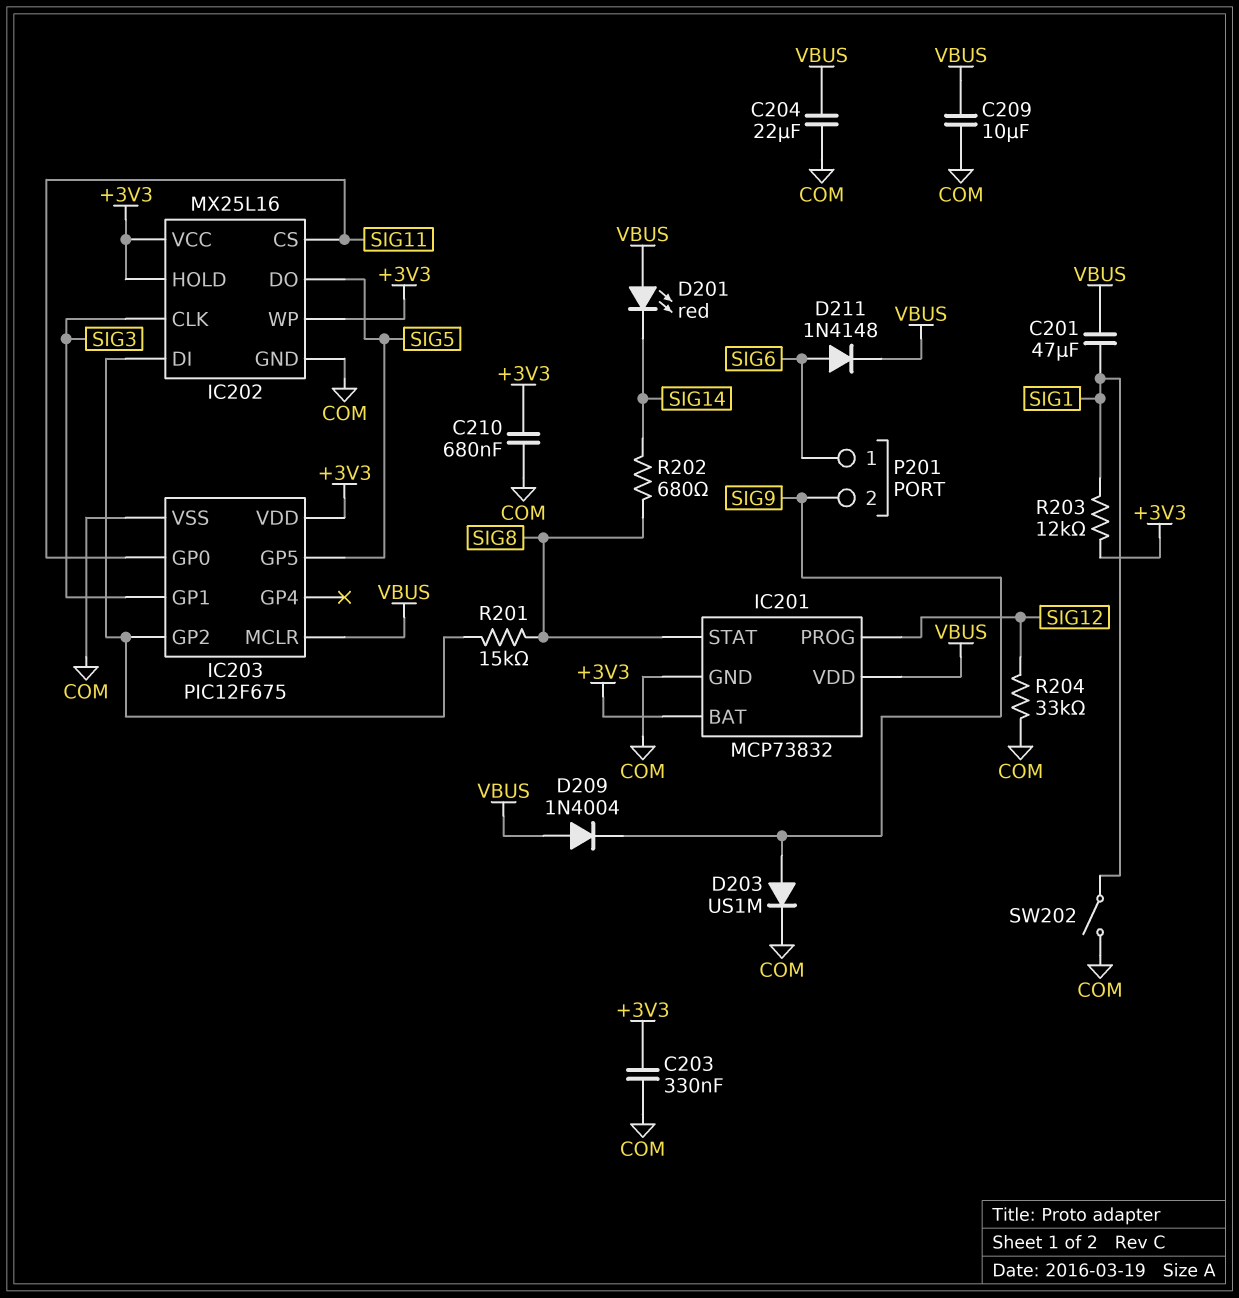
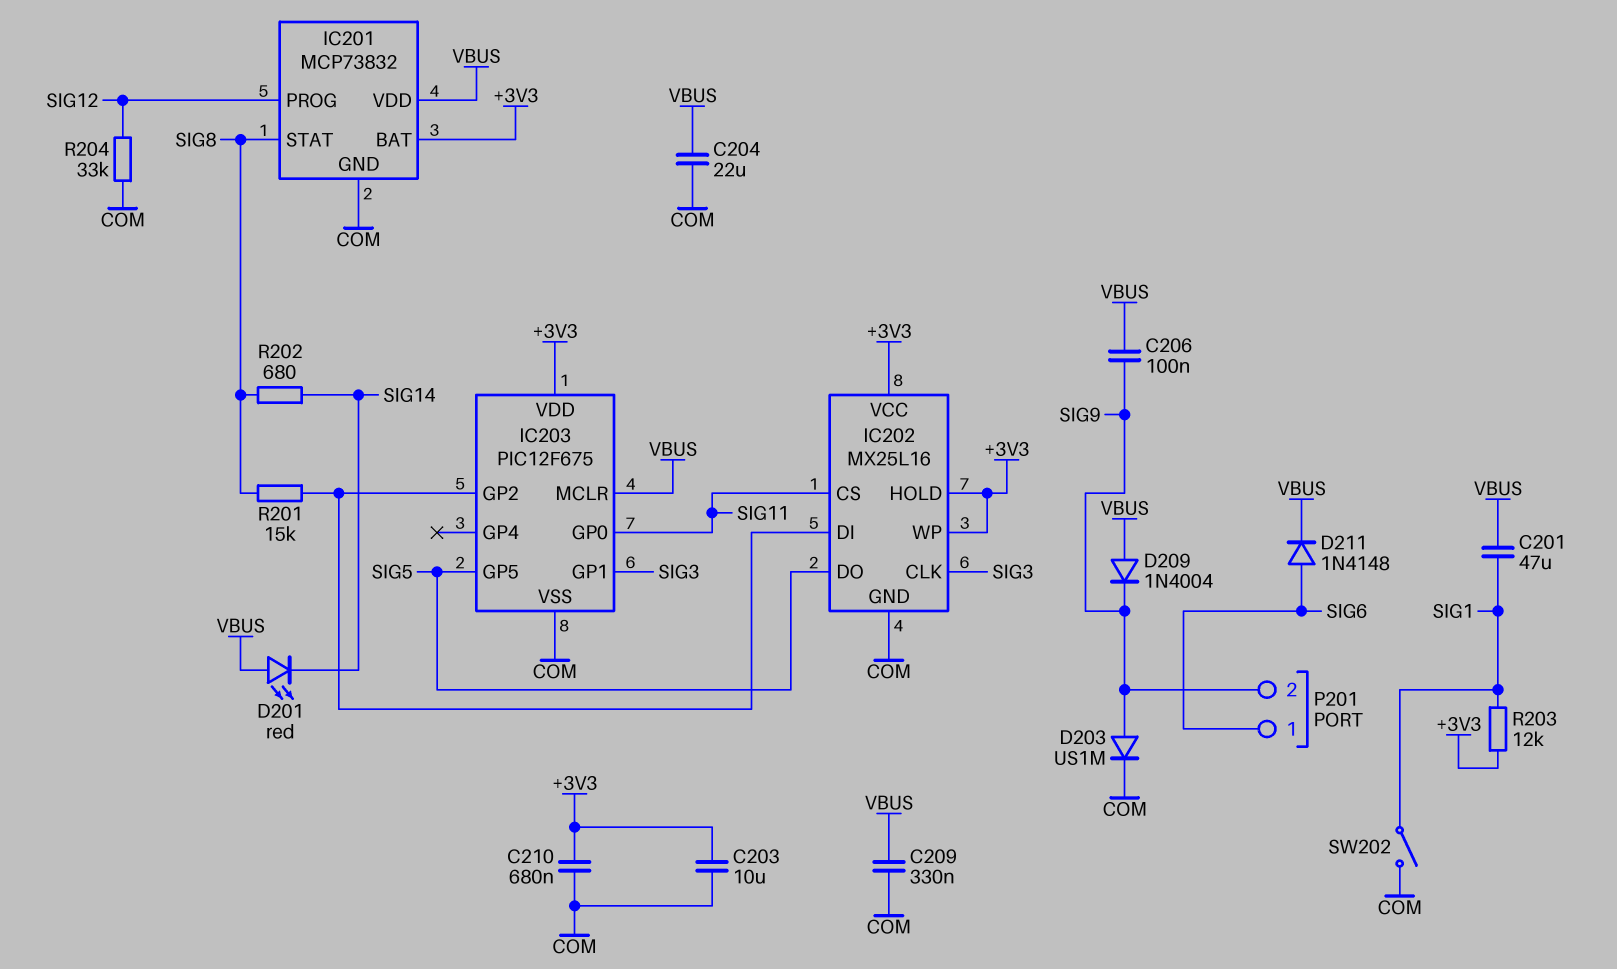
C203: 330nF (+3V3, COM) -> 10uF (+3V3, COM)
C206: none -> 100nF (SIG9, VBUS)
C209: 10uF (COM, VBUS) -> 330nF (COM, VBUS)

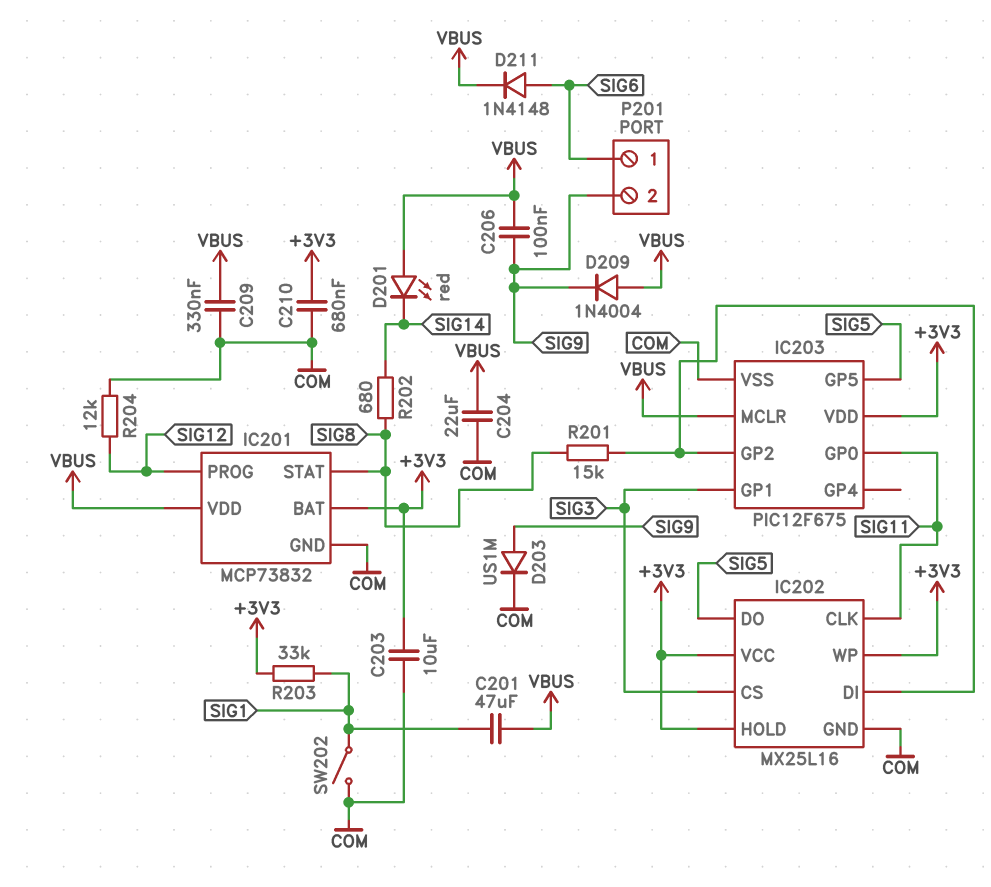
IC202 pin CLK: SIG3 -> SIG11
IC202 pin CS: SIG11 -> SIG3
R203: 12k (+3V3, SIG1) -> 33k (+3V3, SIG1)
R204: 33k (COM, SIG12) -> 12k (COM, SIG12)

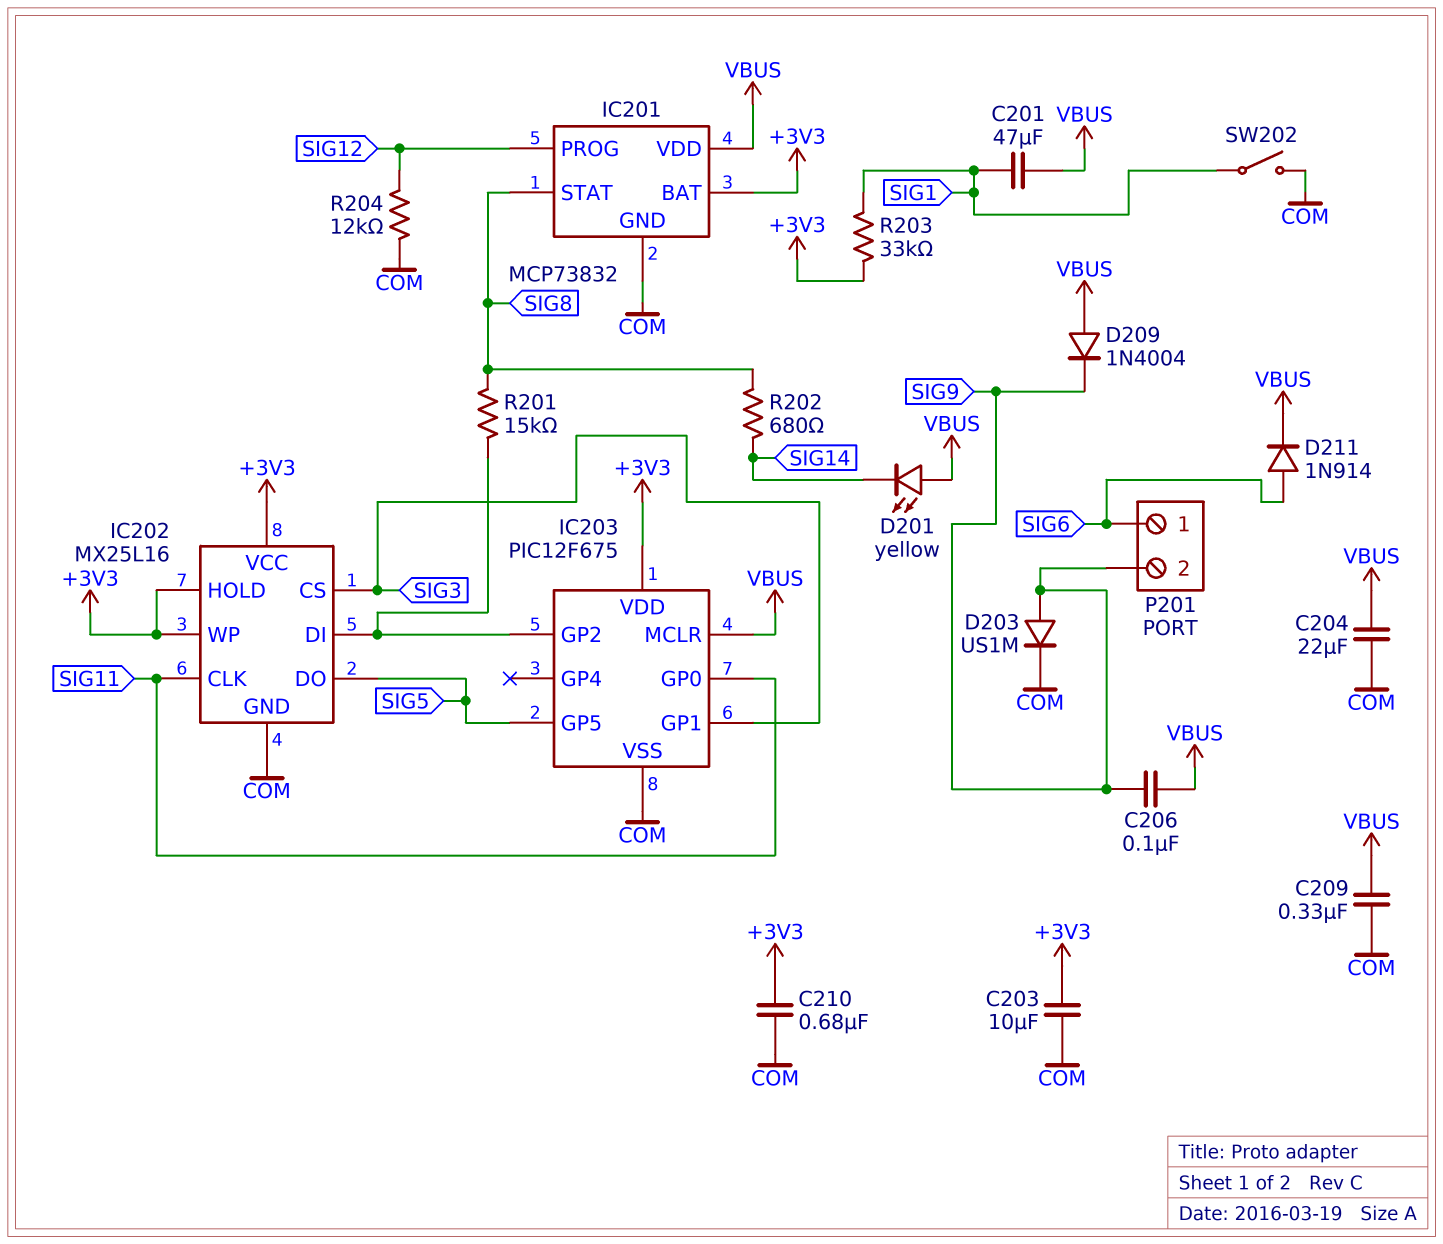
D201: LED red (A VBUS, K SIG14) -> LED yellow (A VBUS, K SIG14)
D211: diode 1N4148 (A SIG6, K VBUS) -> diode 1N914 (A SIG6, K VBUS)

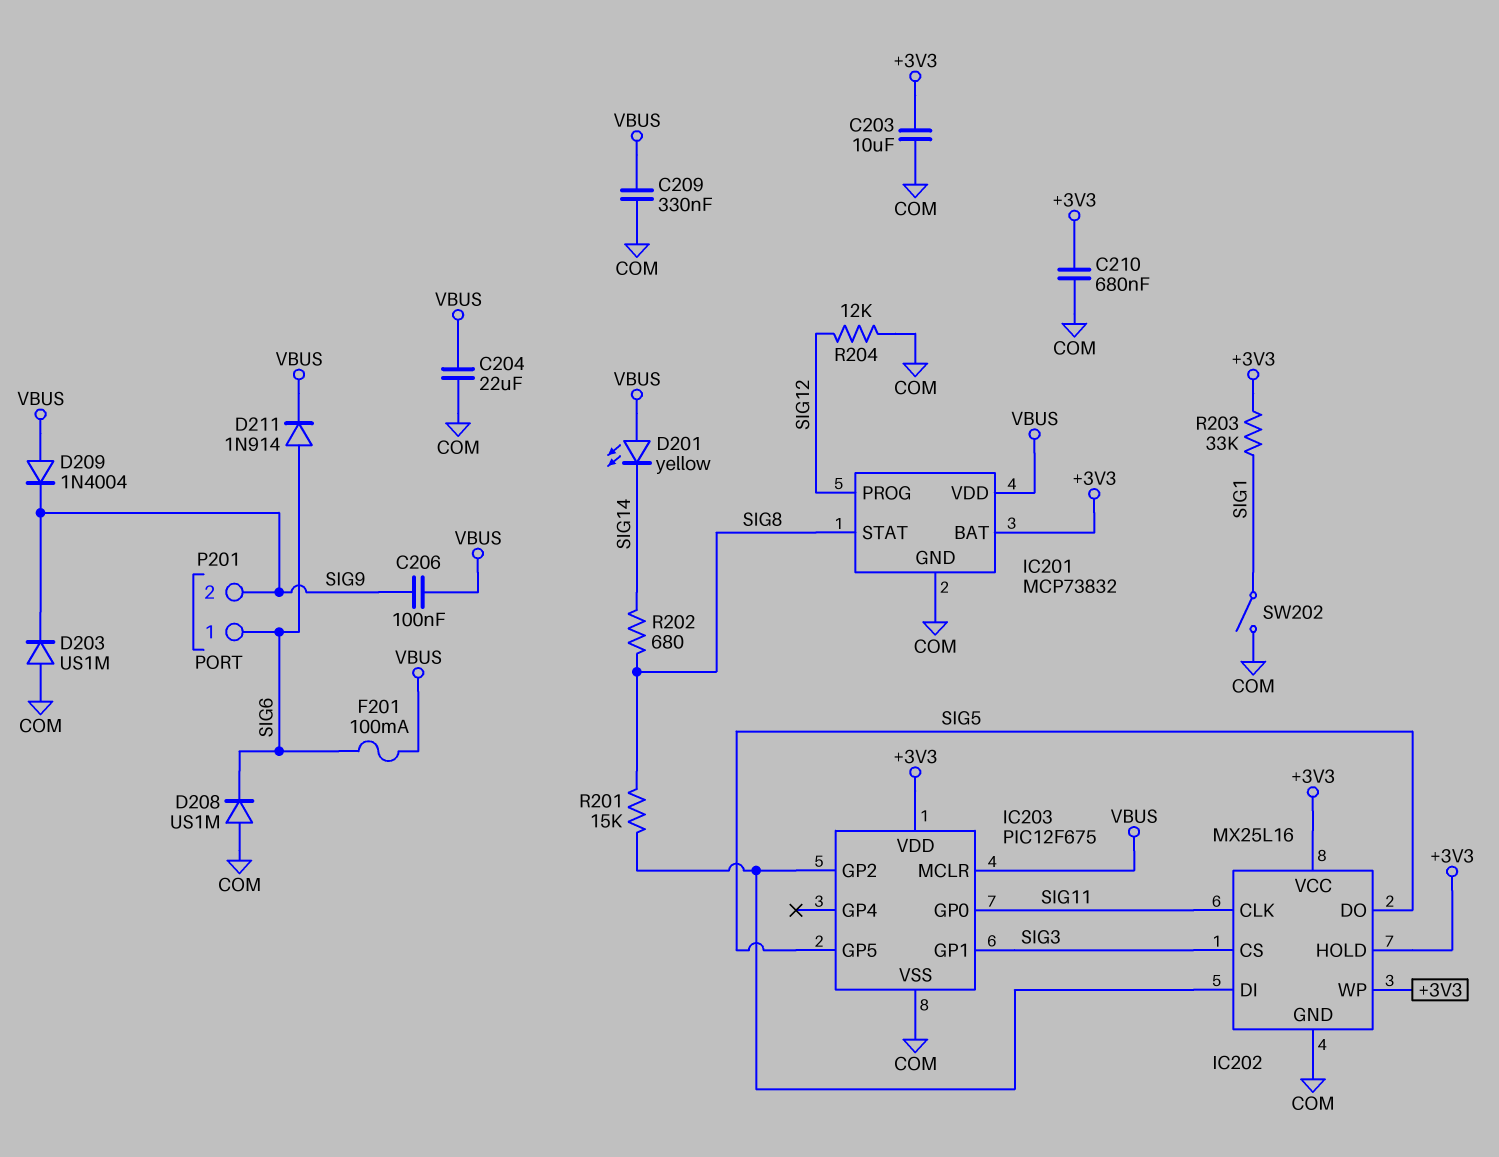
C201: 47uF (SIG1, VBUS) -> none
D203: diode US1M (A SIG9, K COM) -> diode US1M (A COM, K SIG9)
D208: none -> diode US1M (A COM, K SIG6)
F201: none -> 100mA (SIG6, VBUS)

